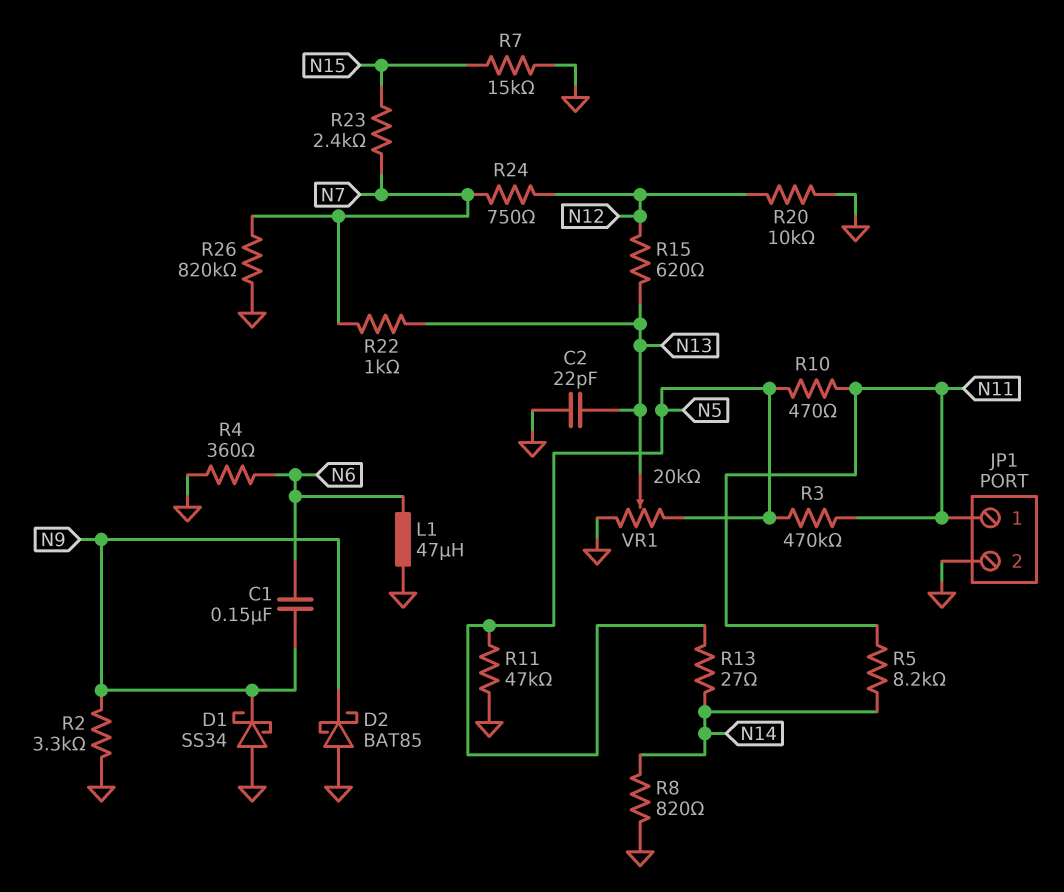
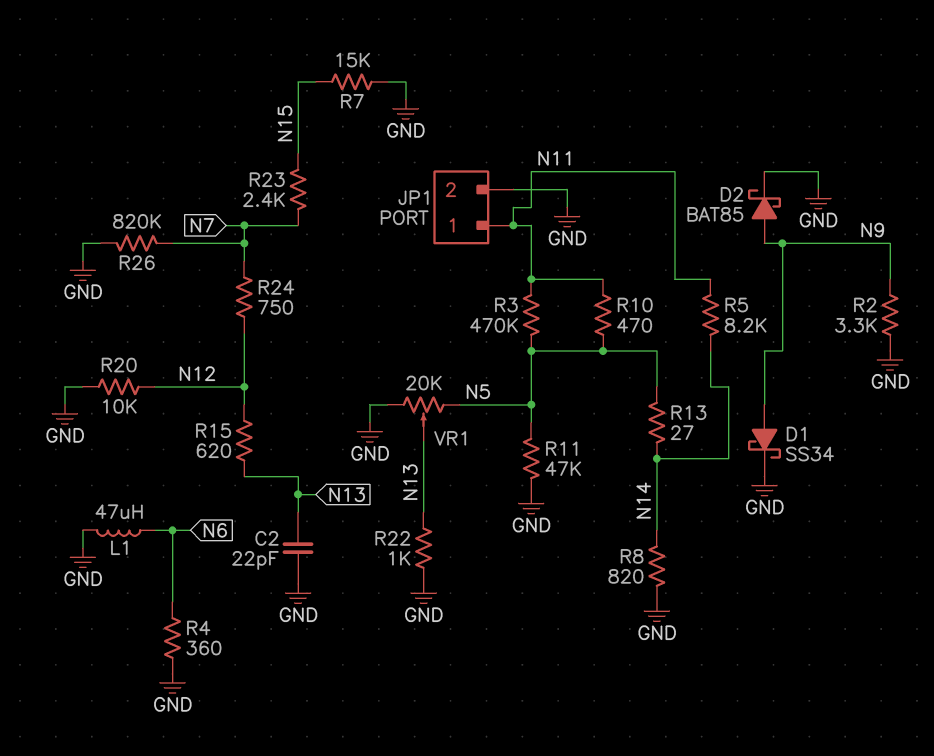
C1: 150nF (N6, N9) -> none
D1: schottky SS34 (A GND, K N9) -> schottky SS34 (A N9, K GND)
D2: schottky BAT85 (A GND, K N9) -> schottky BAT85 (A N9, K GND)
R22: 1k (N7, N13) -> 1k (GND, N13)

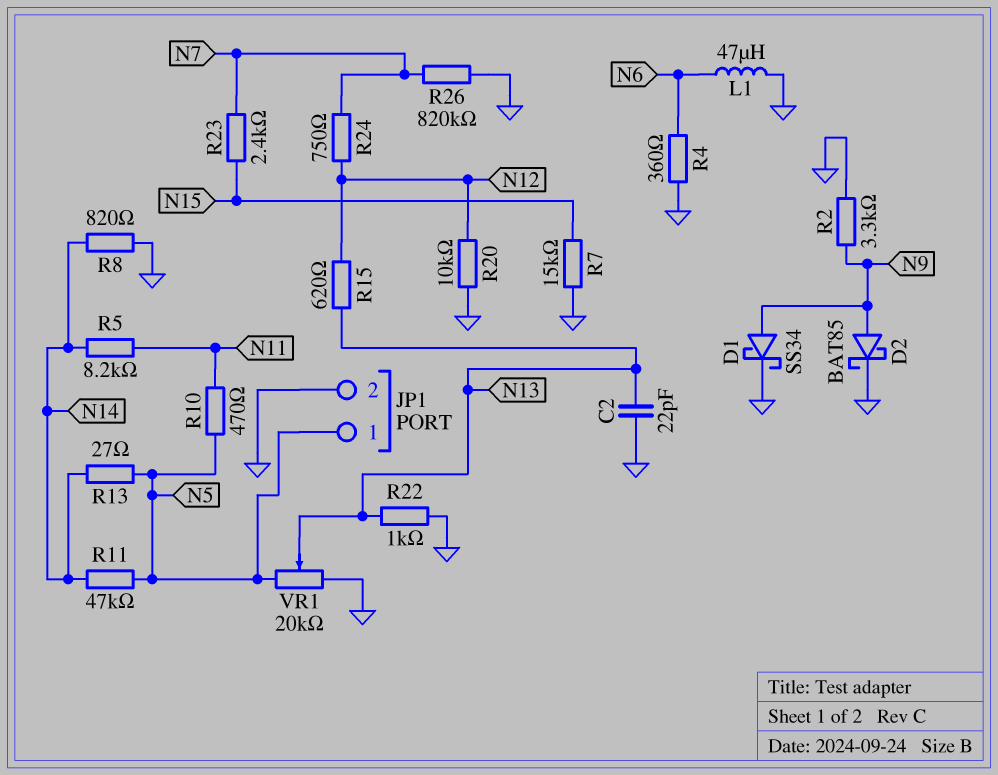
JP1 pin 1: N11 -> N5
R3: 470k (N5, N11) -> none
R11: 47k (GND, N5) -> 47k (N5, N14)

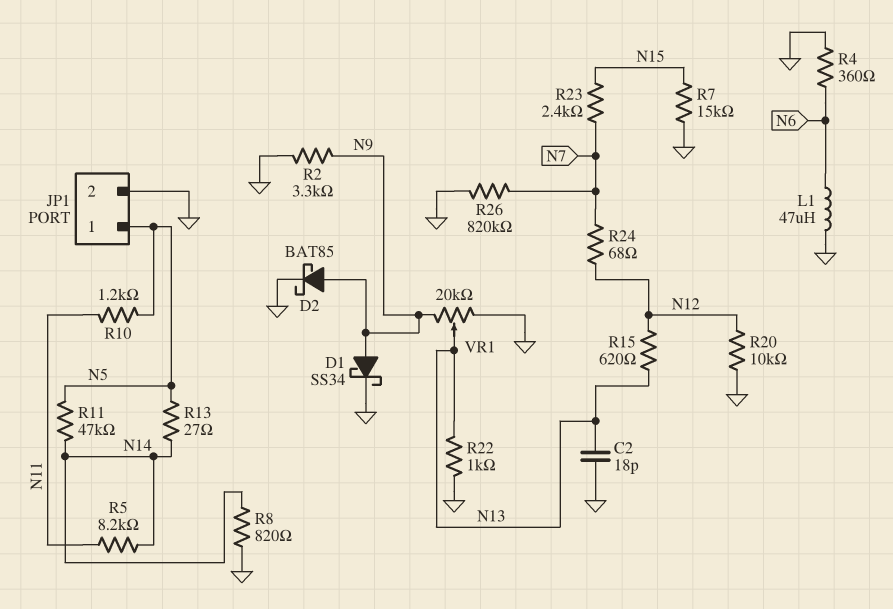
C2: 22pF (GND, N13) -> 18pF (GND, N13)
R10: 470 (N5, N11) -> 1.2k (N5, N11)
R24: 750 (N7, N12) -> 68 (N7, N12)
VR1: 20k (GND, N5, wiper N13) -> 20k (GND, N9, wiper N13)

